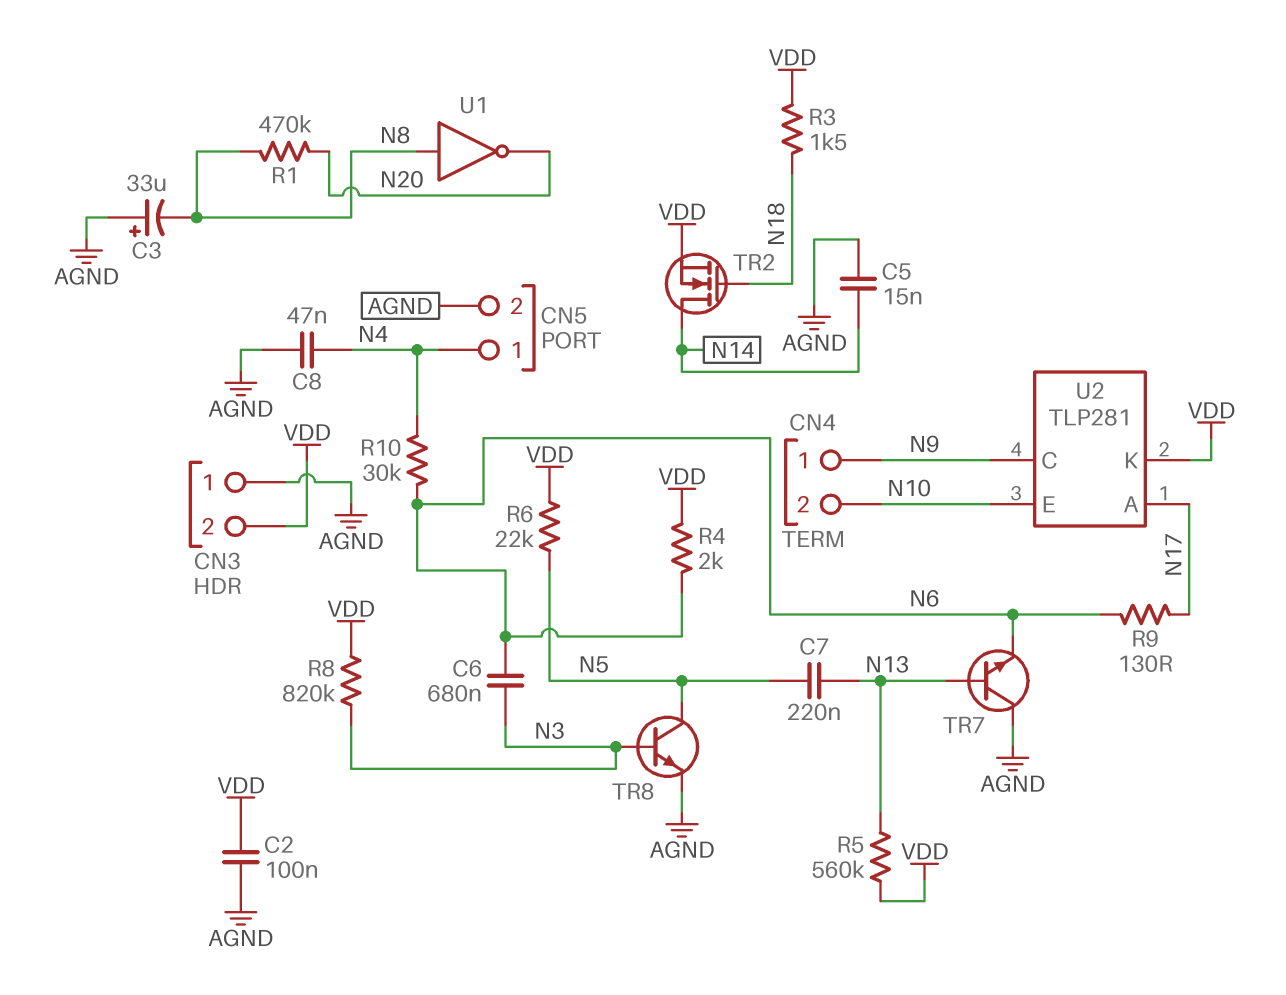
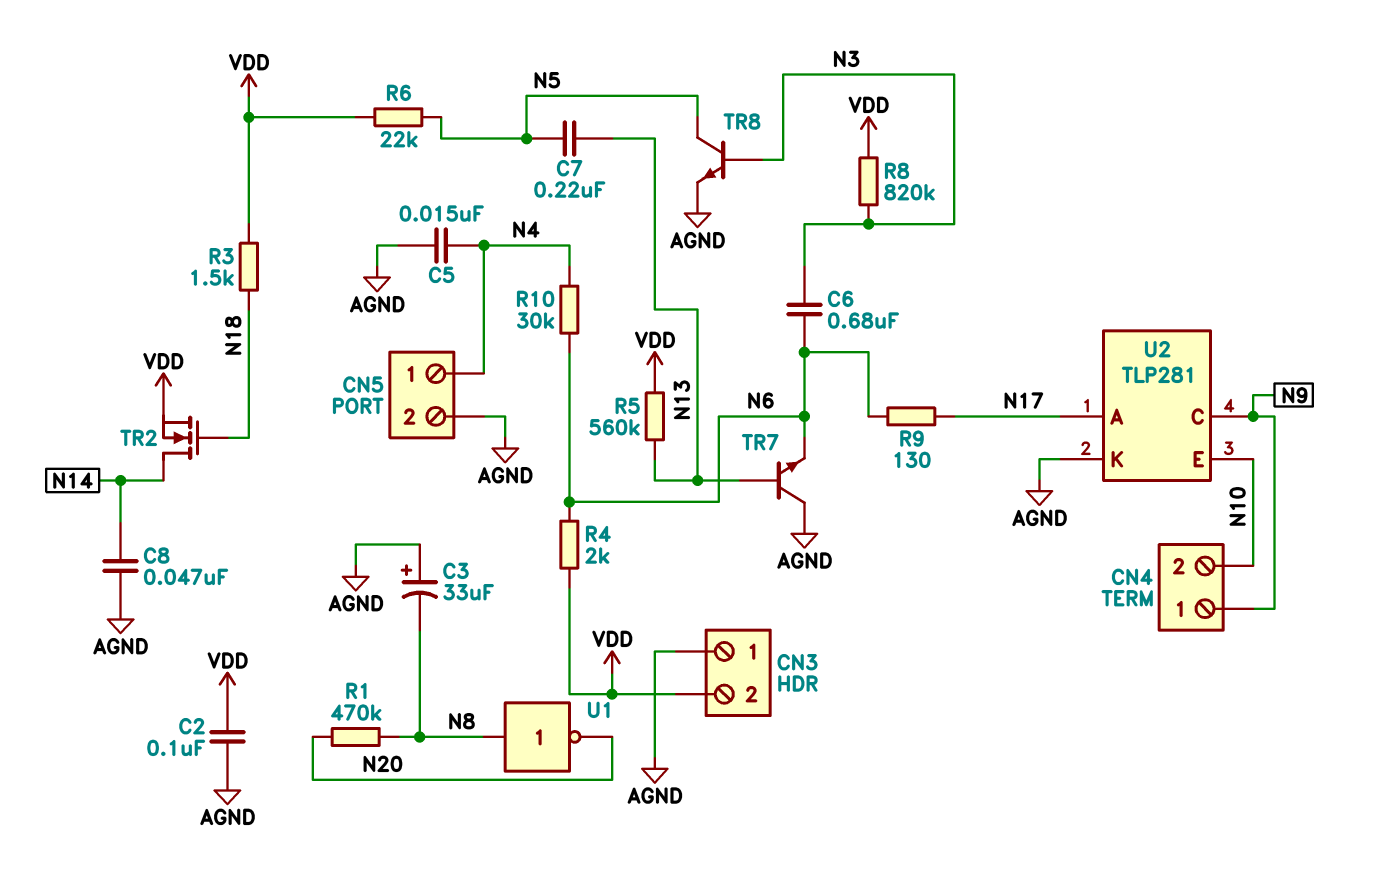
C5: 15nF (AGND, N14) -> 15nF (AGND, N4)
C8: 47nF (AGND, N4) -> 47nF (AGND, N14)
U2 pin K: VDD -> AGND

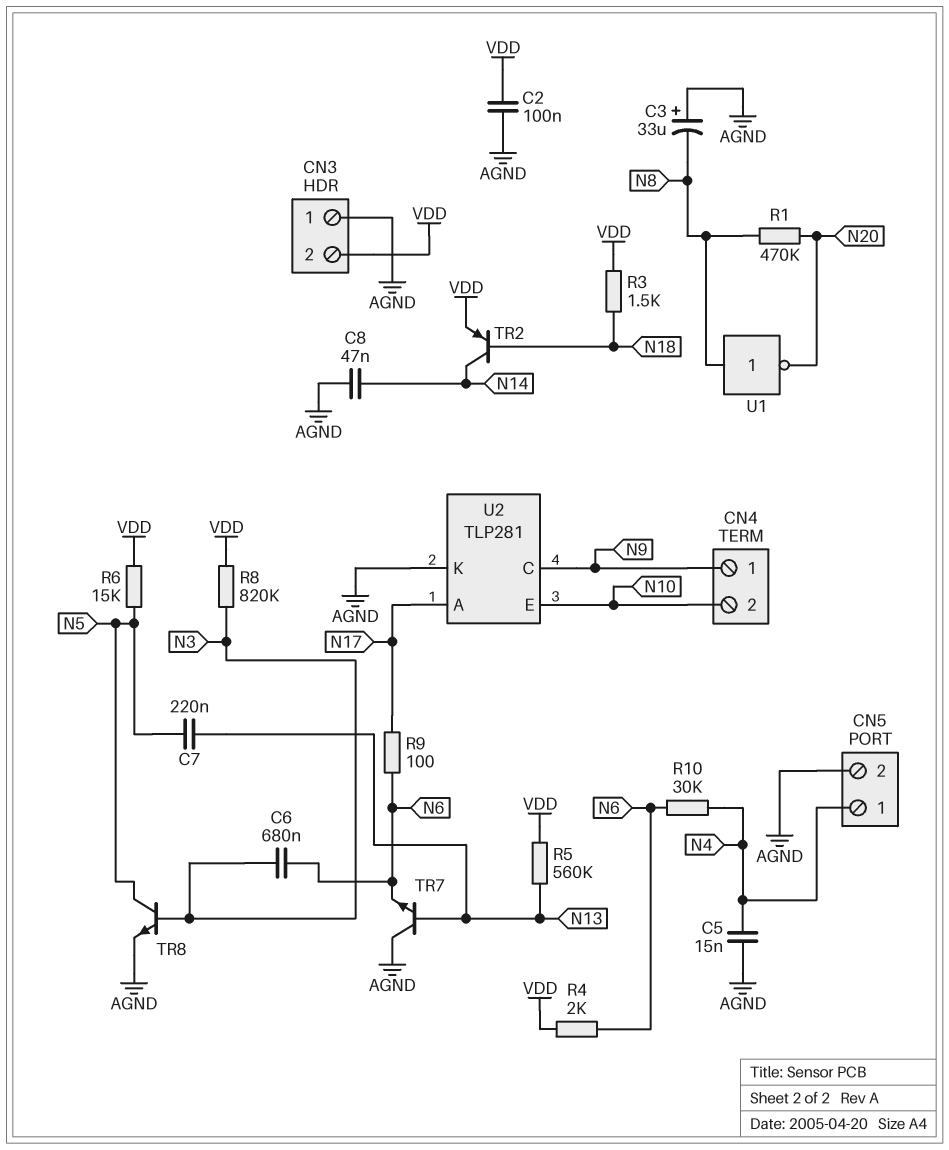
R6: 22k (N5, VDD) -> 15k (N5, VDD)
R9: 130 (N6, N17) -> 100 (N6, N17)
TR2: NMOS (G N18, D N14, S VDD) -> PNP (B N18, C N14, E VDD)

